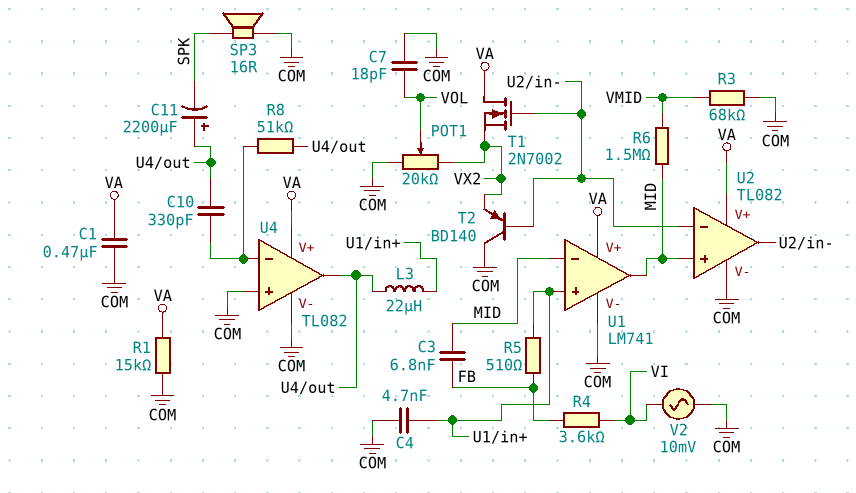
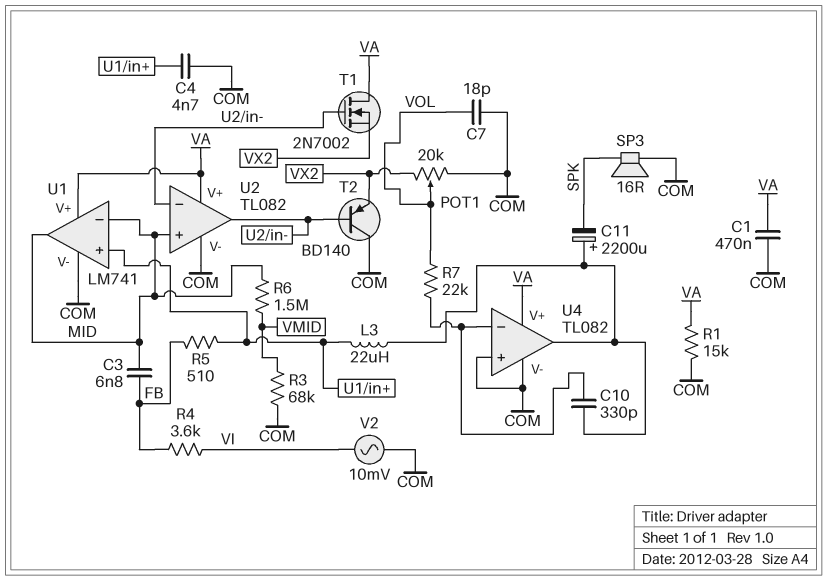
R7: none -> 22k (U4/in-, VOL)
R8: 51k (U4/in-, U4/out) -> none

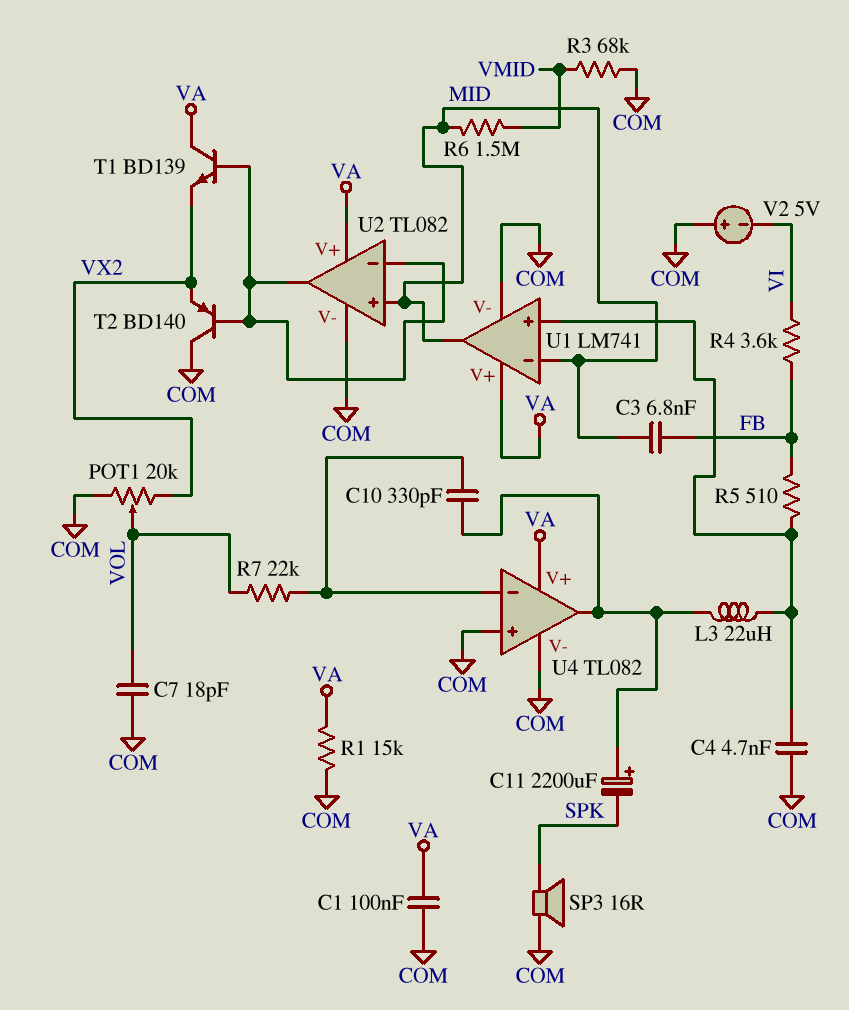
C1: 470nF (COM, VA) -> 100nF (COM, VA)
T1: NMOS 2N7002 (G U2/in-, D VA, S VX2) -> NPN BD139 (B U2/in-, C VA, E VX2)
V2: AC 10mV (COM, VI) -> 5V (plus COM, minus VI)

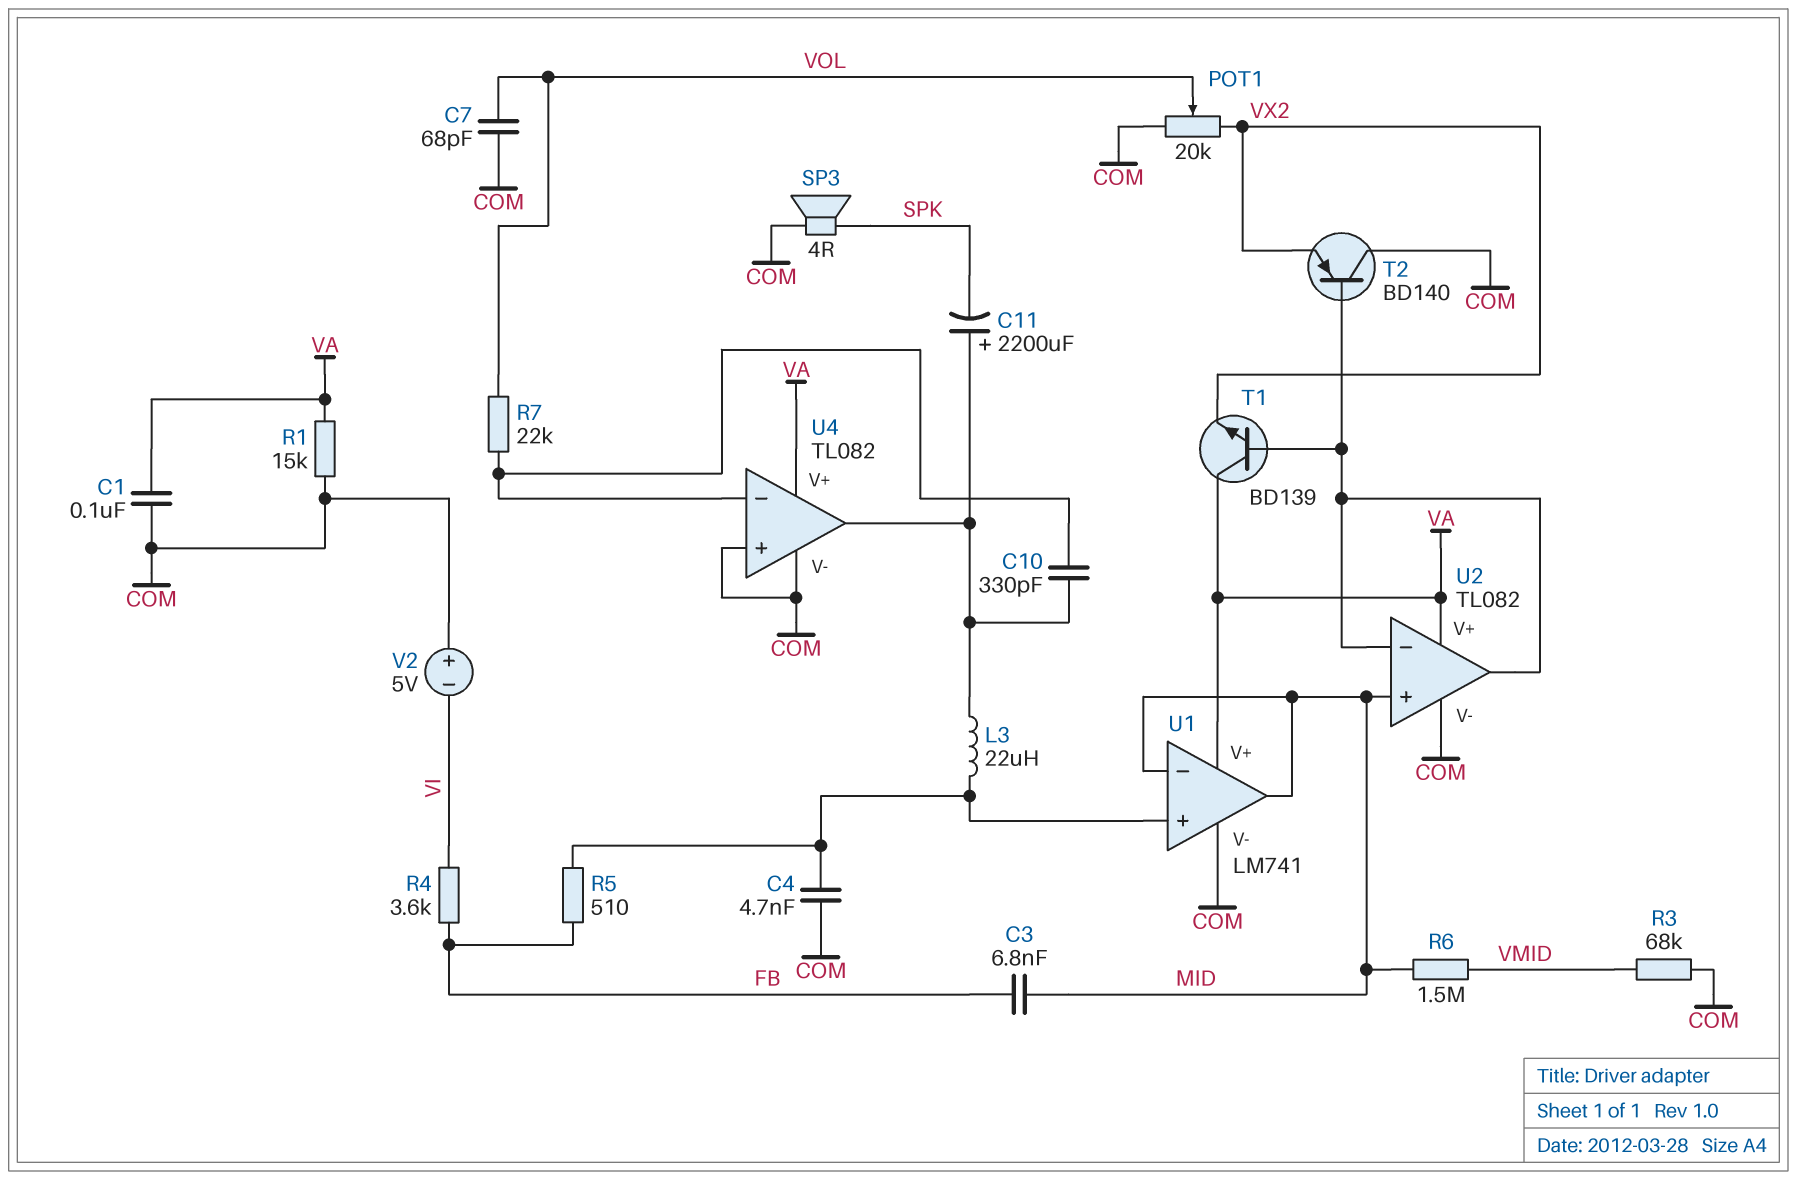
C7: 18pF (COM, VOL) -> 68pF (COM, VOL)
SP3: speaker 16R (COM, SPK) -> speaker 4R (COM, SPK)

